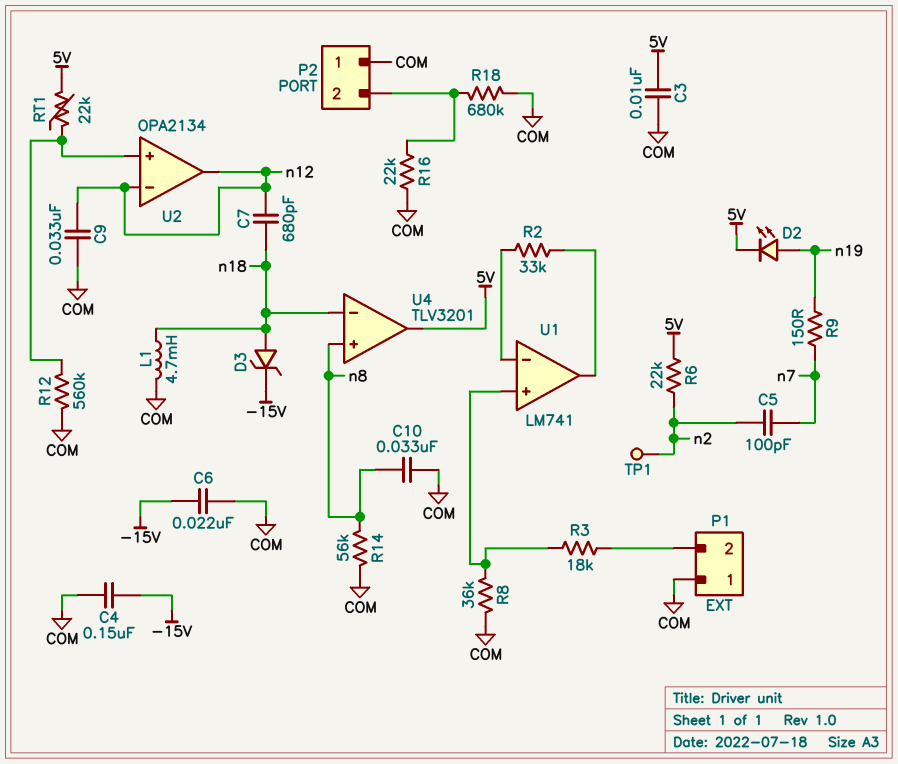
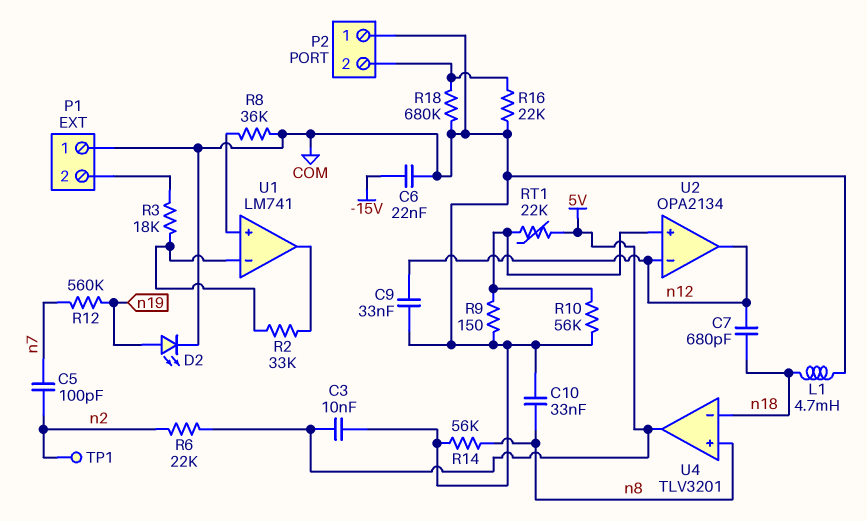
C4: 150nF (-15V, COM) -> none
D2: LED (A n19, K 5V) -> LED (A n19, K COM)
D3: zener (A n18, K -15V) -> none
R3: 18k (P1/2, U1/in+) -> 18k (P1/2, U1/in-)
R9: 150 (n7, n19) -> 150 (COM, U2/in+)
R10: none -> 56k (COM, U2/in+)
R12: 560k (COM, U2/in+) -> 560k (n7, n19)

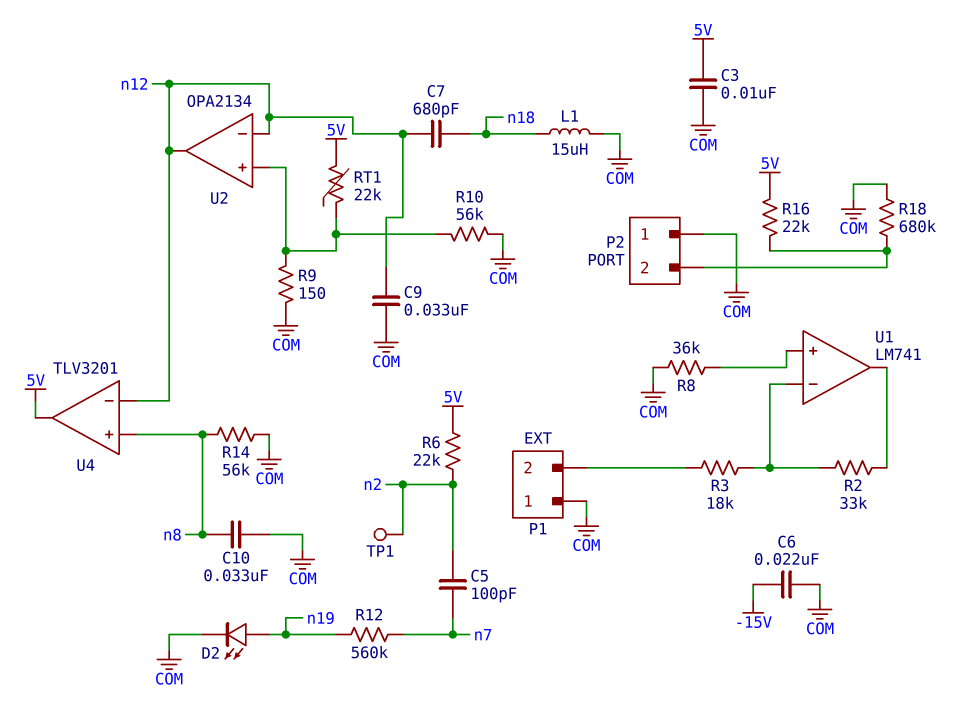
L1: 4.7mH (COM, n18) -> 15uH (COM, n18)
R16: 22k (COM, P2/2) -> 22k (5V, P2/2)
U4 pin in-: n18 -> n12

